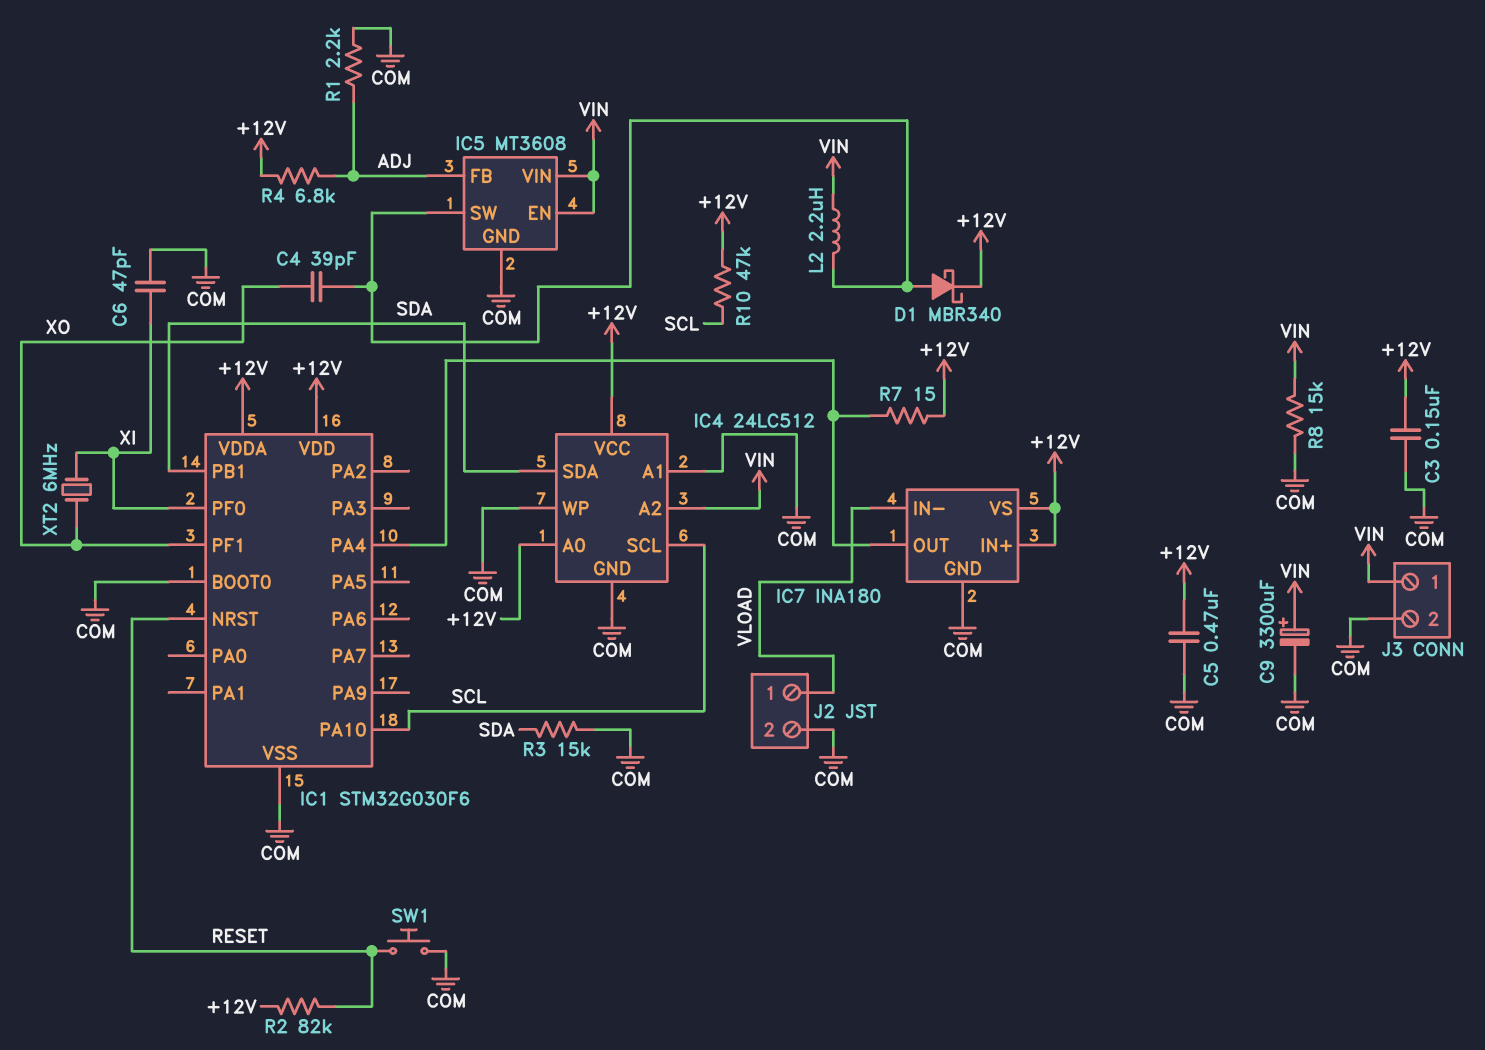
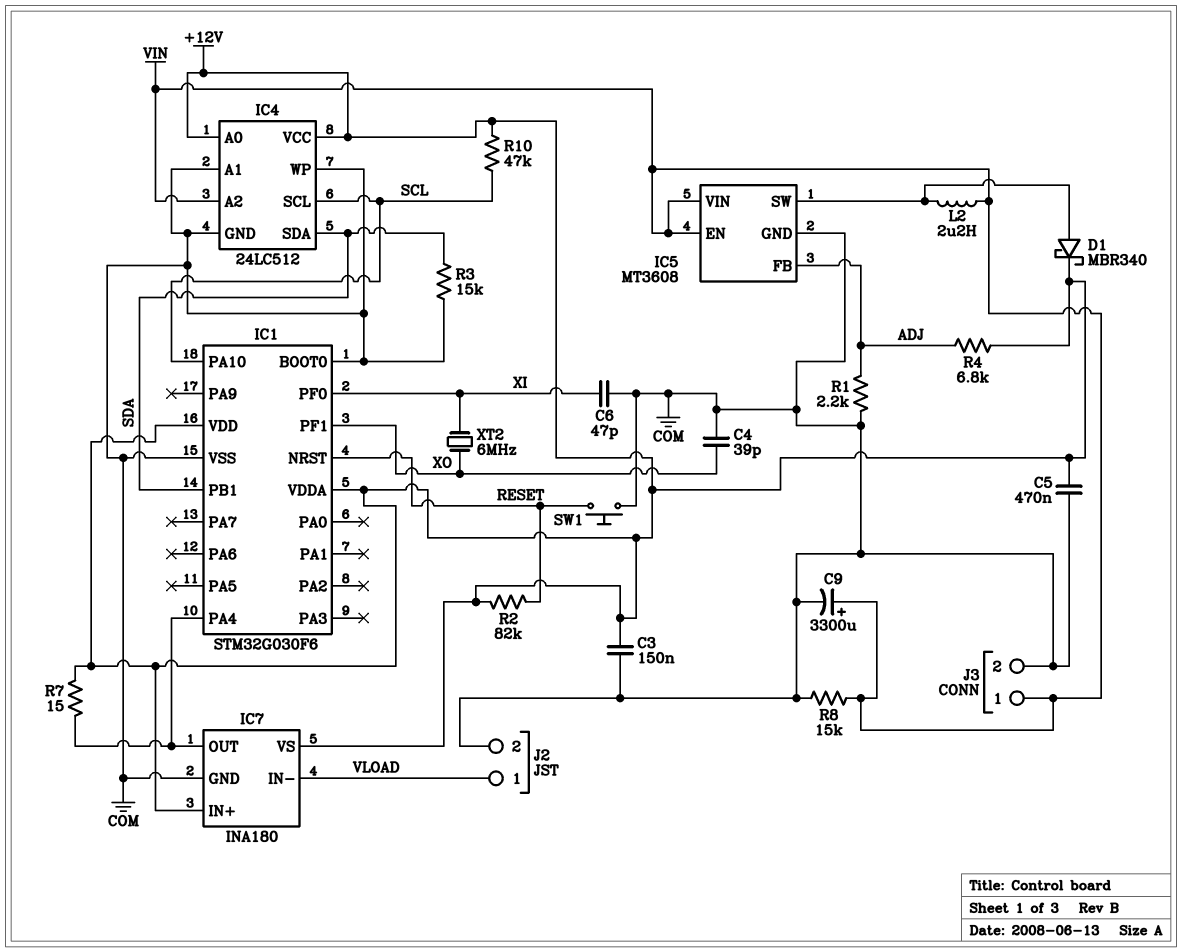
C4: 39pF (IC5/SW, XO) -> 39pF (COM, XO)

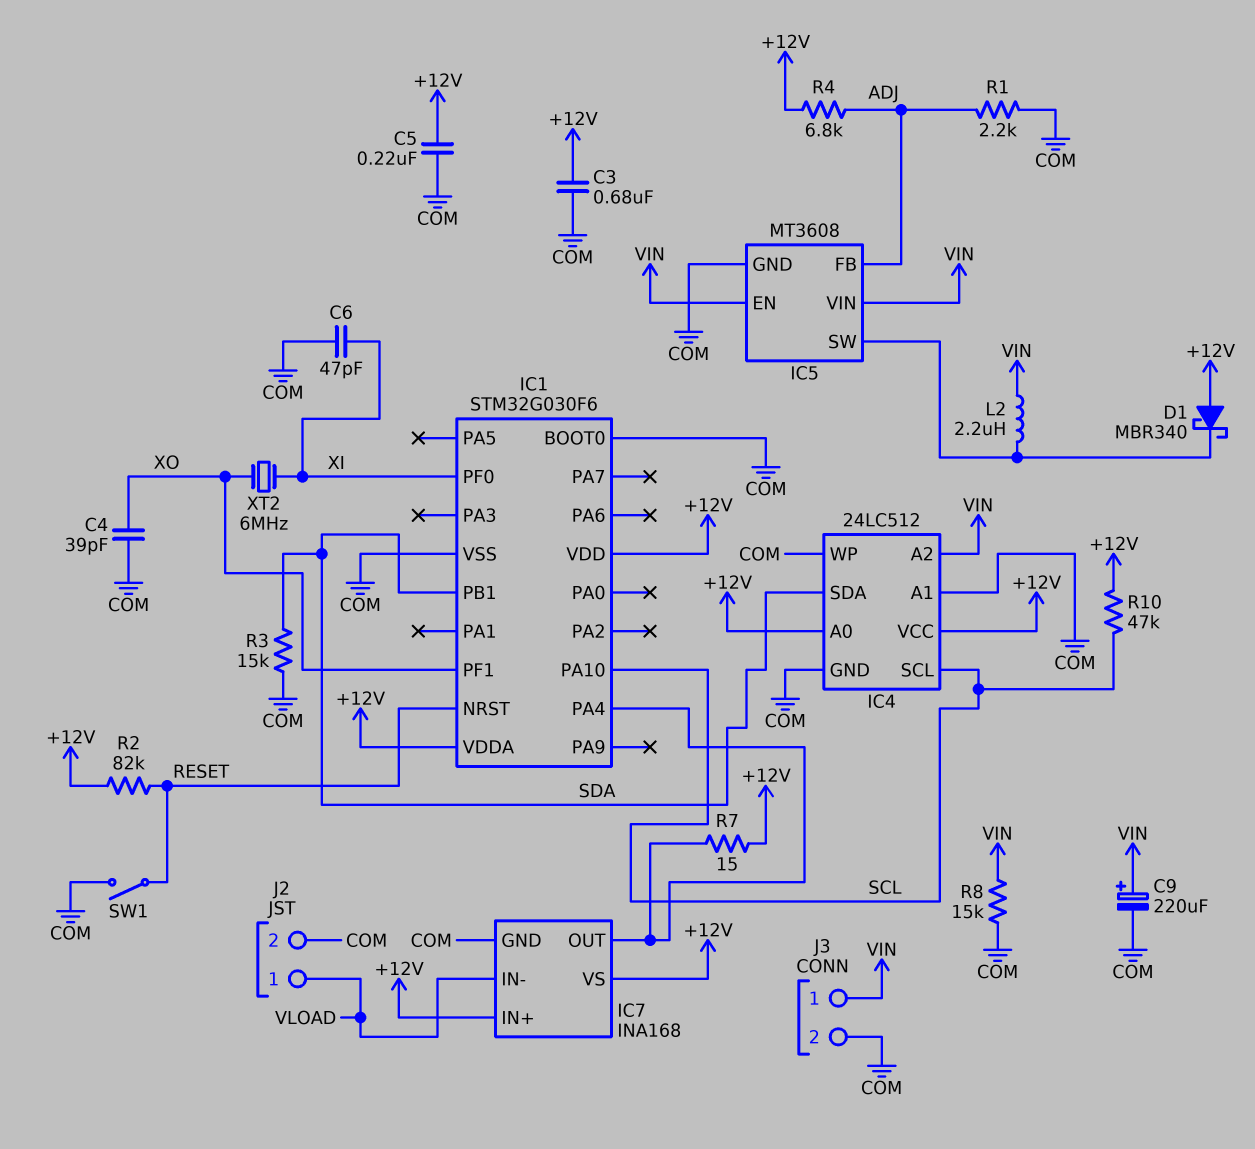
C3: 150nF (+12V, COM) -> 680nF (+12V, COM)
C5: 470nF (+12V, COM) -> 220nF (+12V, COM)
C9: 3300uF (plus VIN, minus COM) -> 220uF (plus VIN, minus COM)
D1: schottky MBR340 (A IC5/SW, K +12V) -> schottky MBR340 (A +12V, K IC5/SW)
IC7: INA180 -> INA168
SW1: button (COM, RESET) -> switch (COM, RESET)

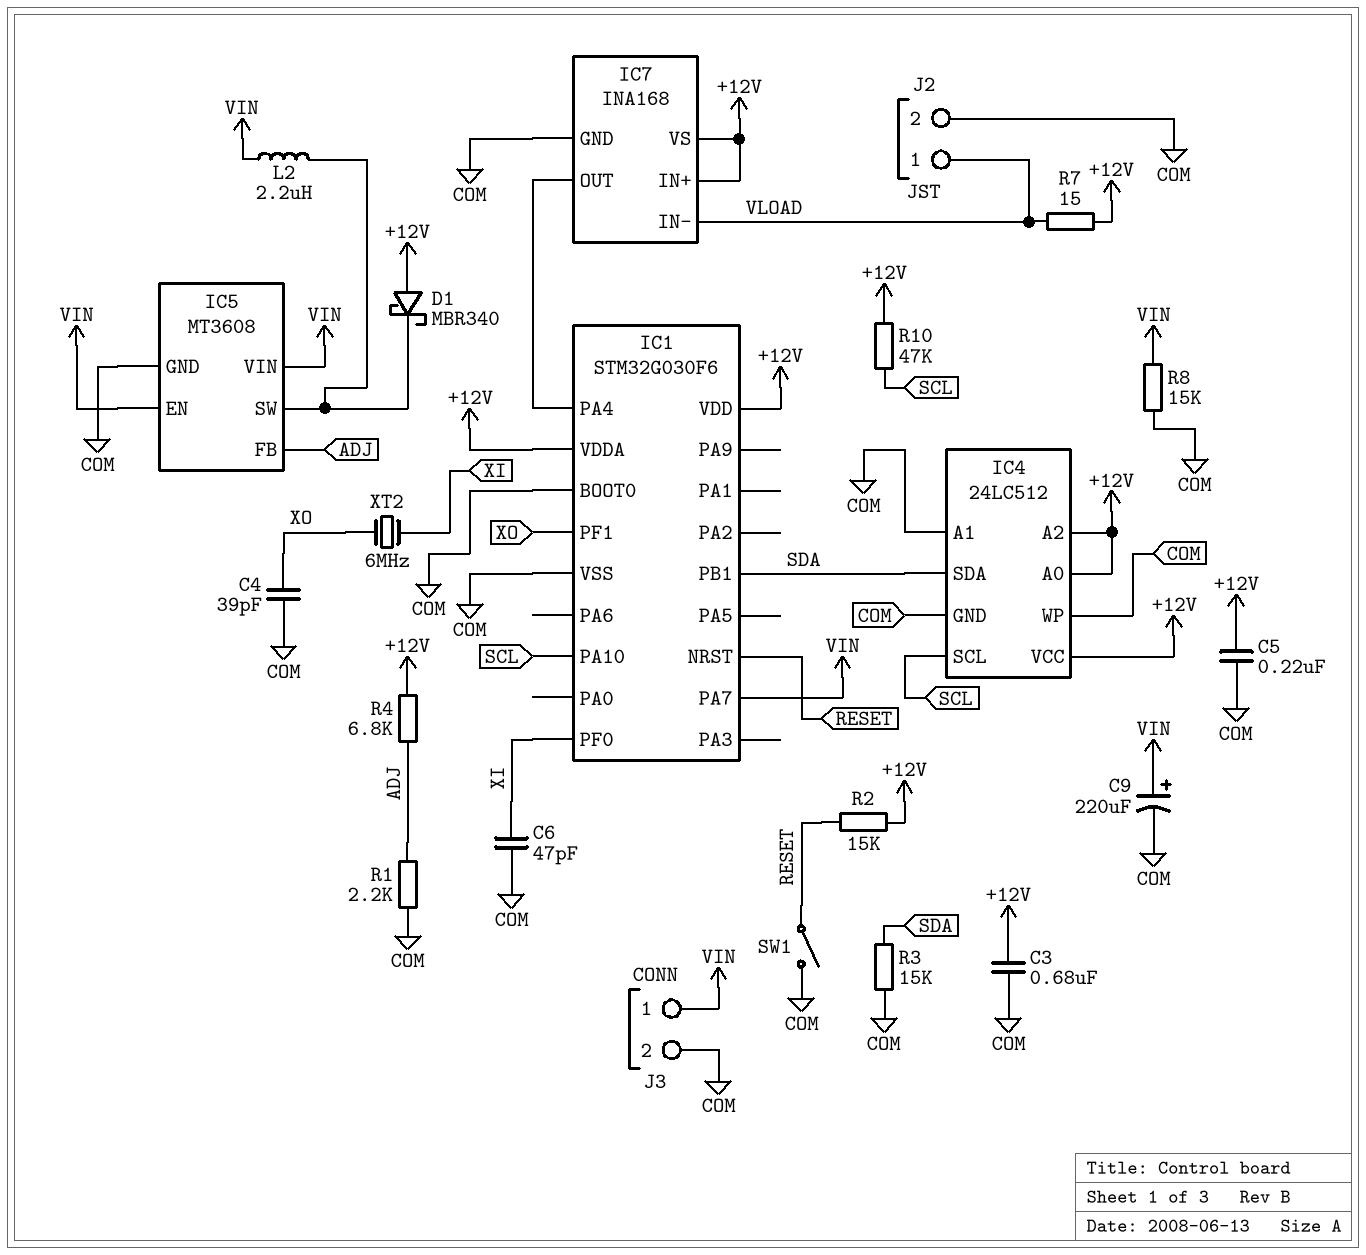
IC1 pin PA7: none -> VIN
IC4 pin A2: VIN -> +12V
R2: 82k (+12V, RESET) -> 15k (+12V, RESET)
R7: 15 (+12V, IC1/PA4) -> 15 (+12V, VLOAD)

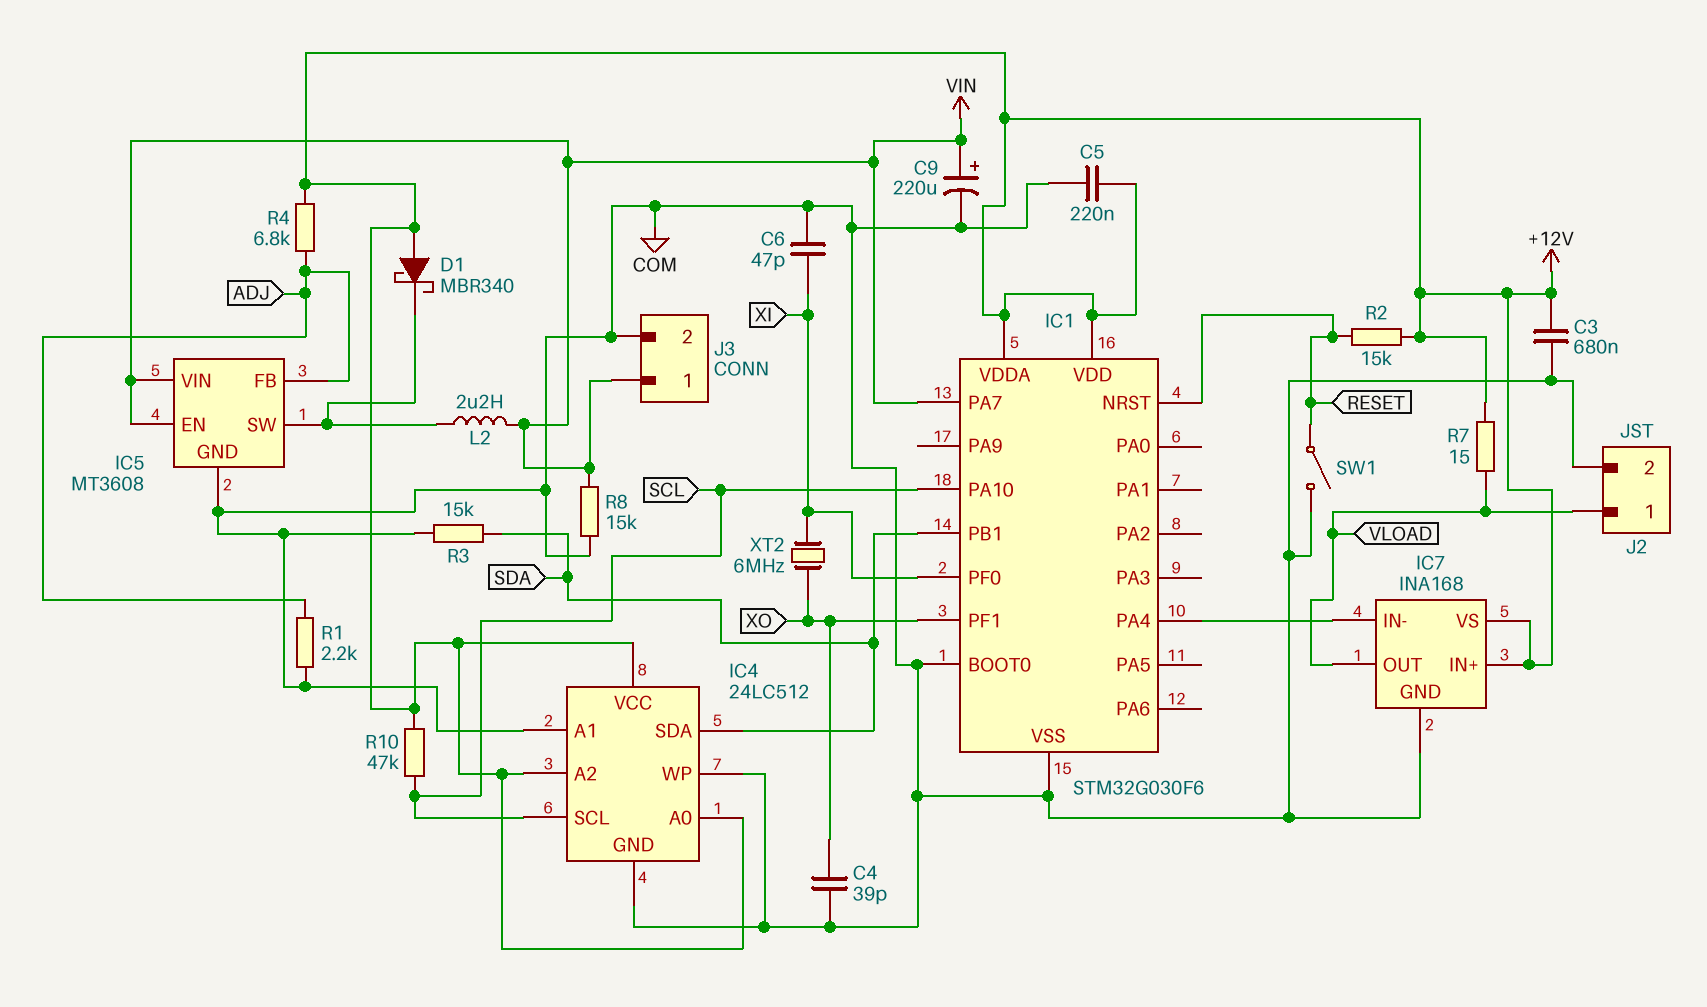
IC7 pin IN-: VLOAD -> IC1/PA4
IC7 pin OUT: IC1/PA4 -> VLOAD

